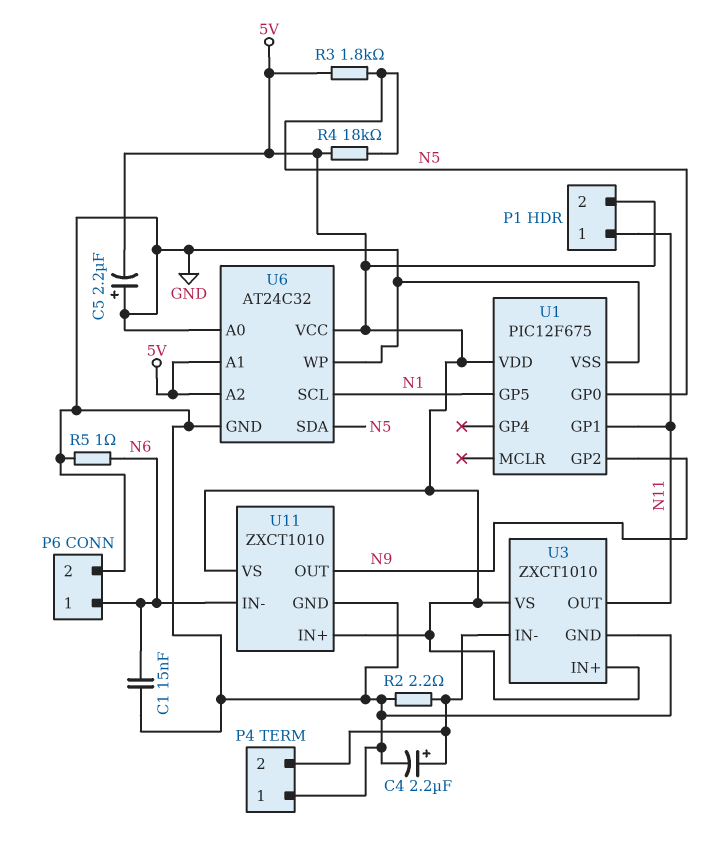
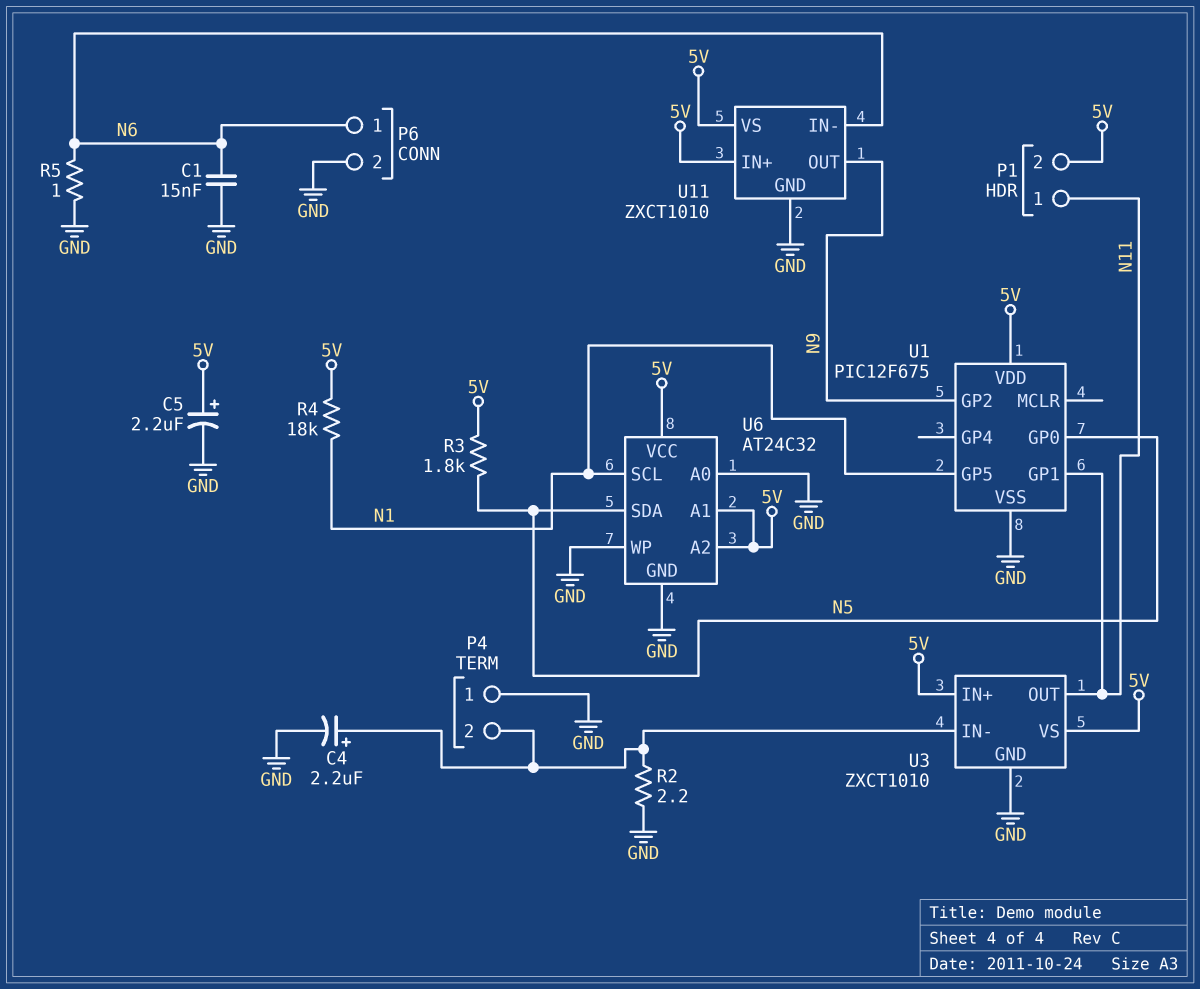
C5: 2.2uF (plus GND, minus 5V) -> 2.2uF (plus 5V, minus GND)
R4: 18k (5V, N5) -> 18k (5V, N1)

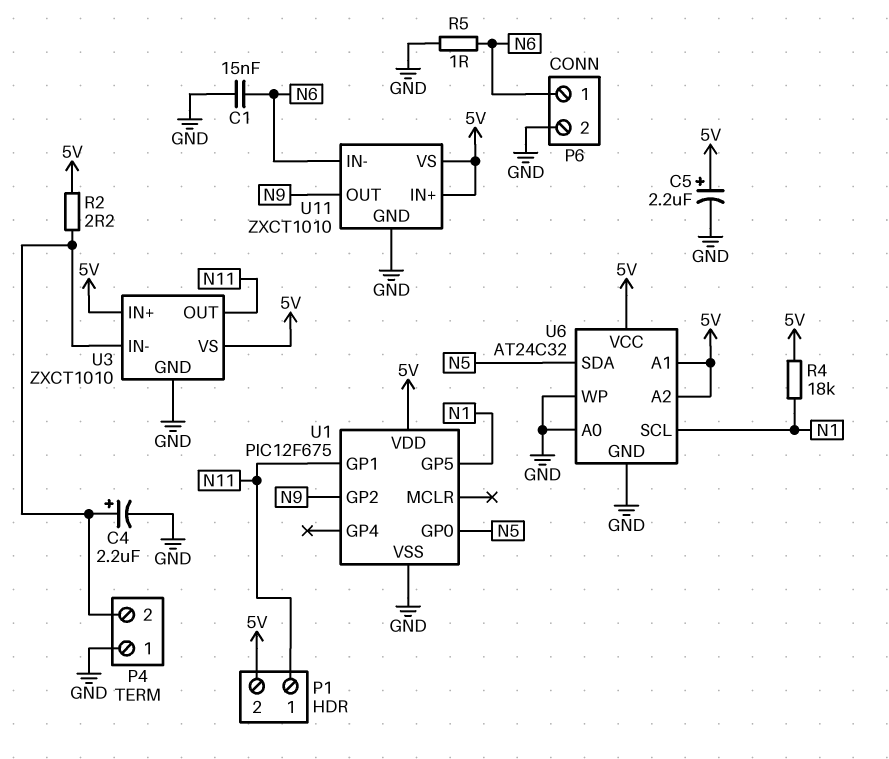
R2: 2.2 (GND, P4/2) -> 2.2 (5V, P4/2)
R3: 1.8k (5V, N5) -> none

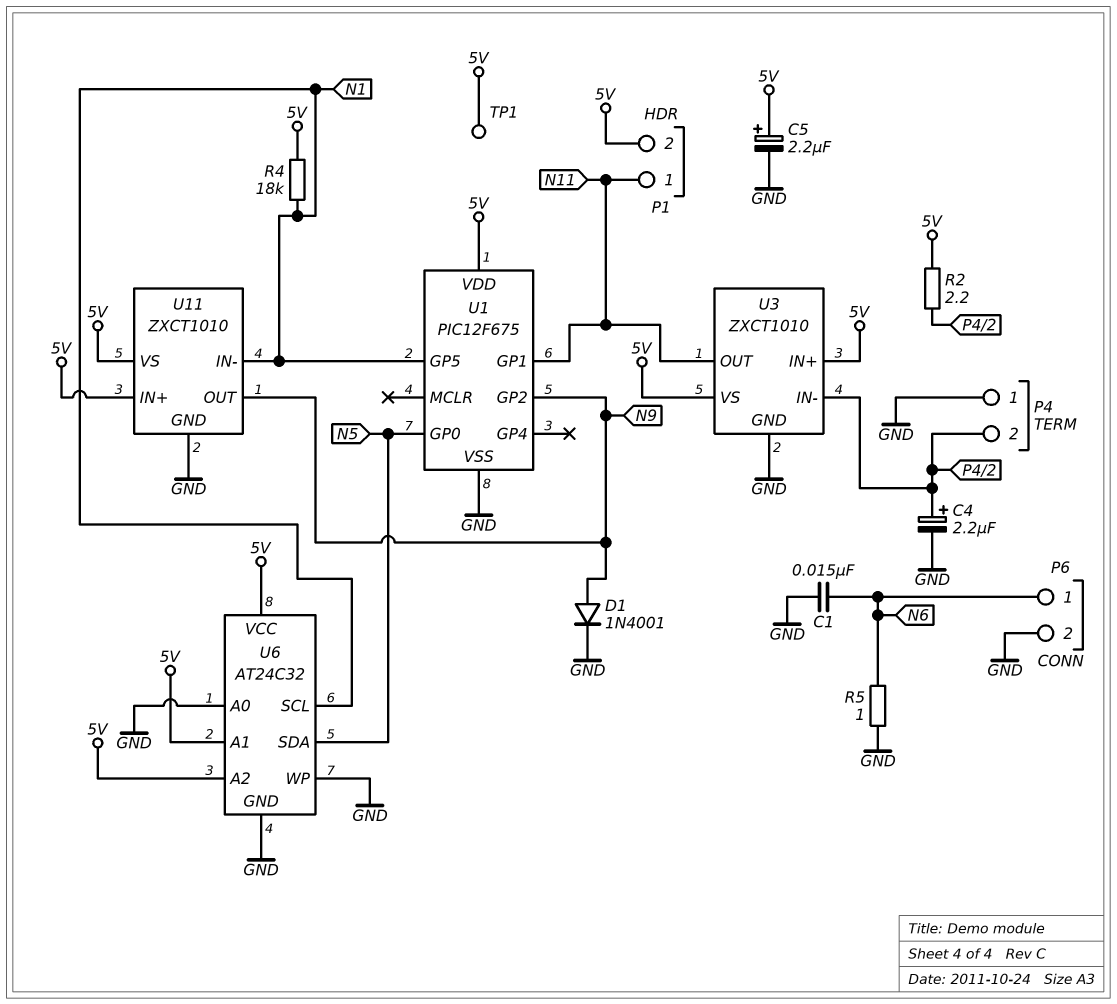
D1: none -> diode 1N4001 (A N9, K GND)
TP1: none -> test point (5V)
U11 pin IN-: N6 -> N1

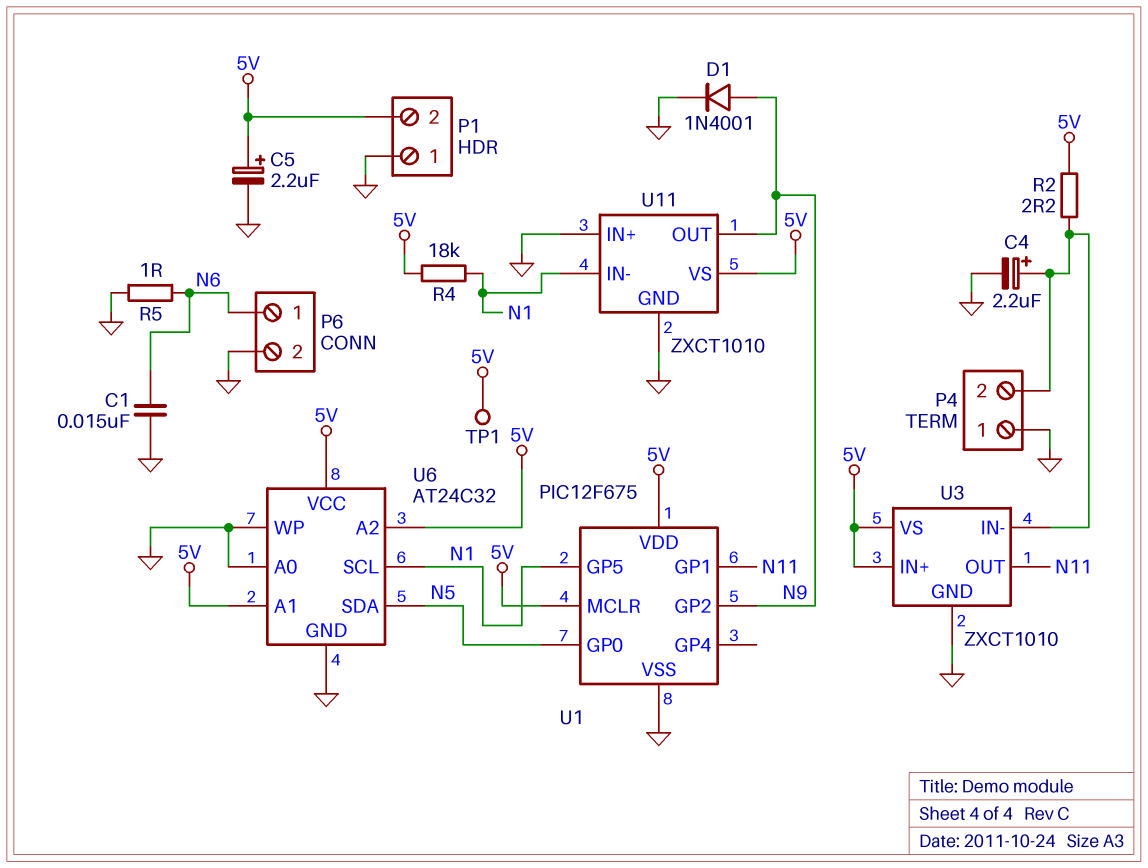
P1 pin 1: N11 -> GND
U1 pin MCLR: none -> 5V
U11 pin IN+: 5V -> GND

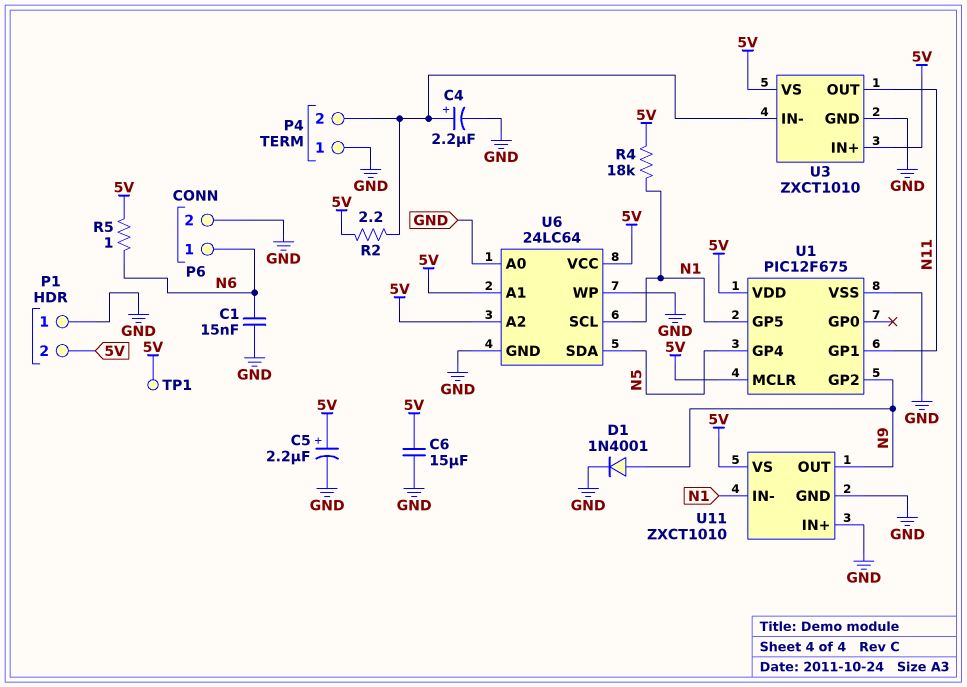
C6: none -> 15uF (5V, GND)
R5: 1 (GND, N6) -> 1 (5V, N6)
U1 pin GP0: N5 -> none
U1 pin GP4: none -> N5
U6: AT24C32 -> 24LC64

